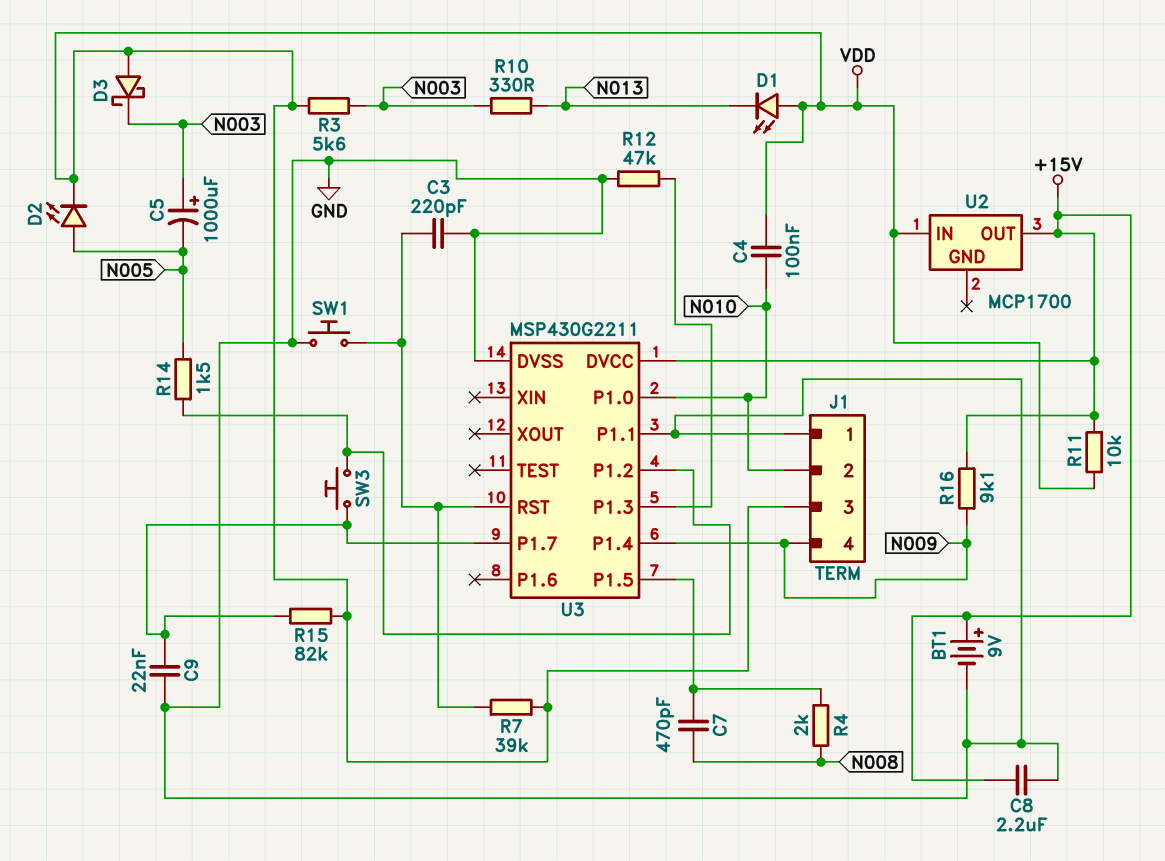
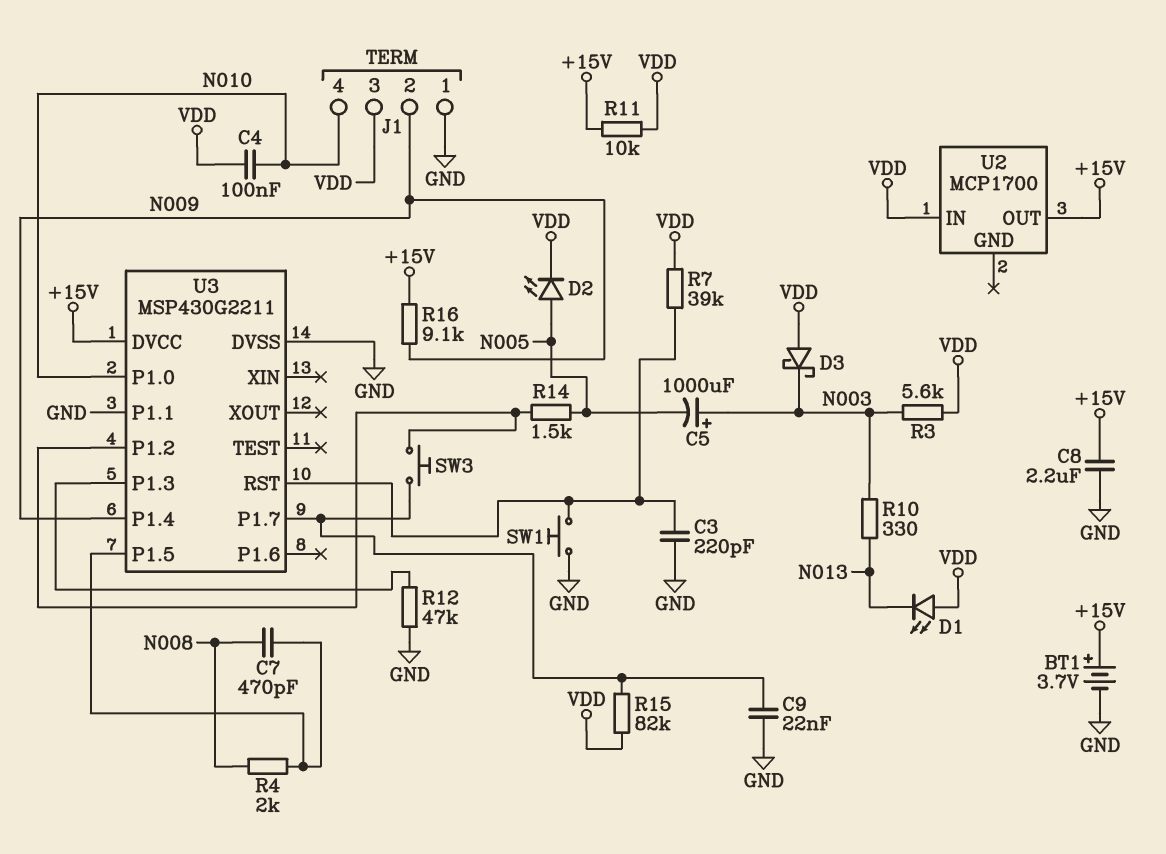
BT1: 9V (plus +15V, minus GND) -> 3.7V (plus +15V, minus GND)
J1 pin 2: N010 -> N009
J1 pin 4: N009 -> N010

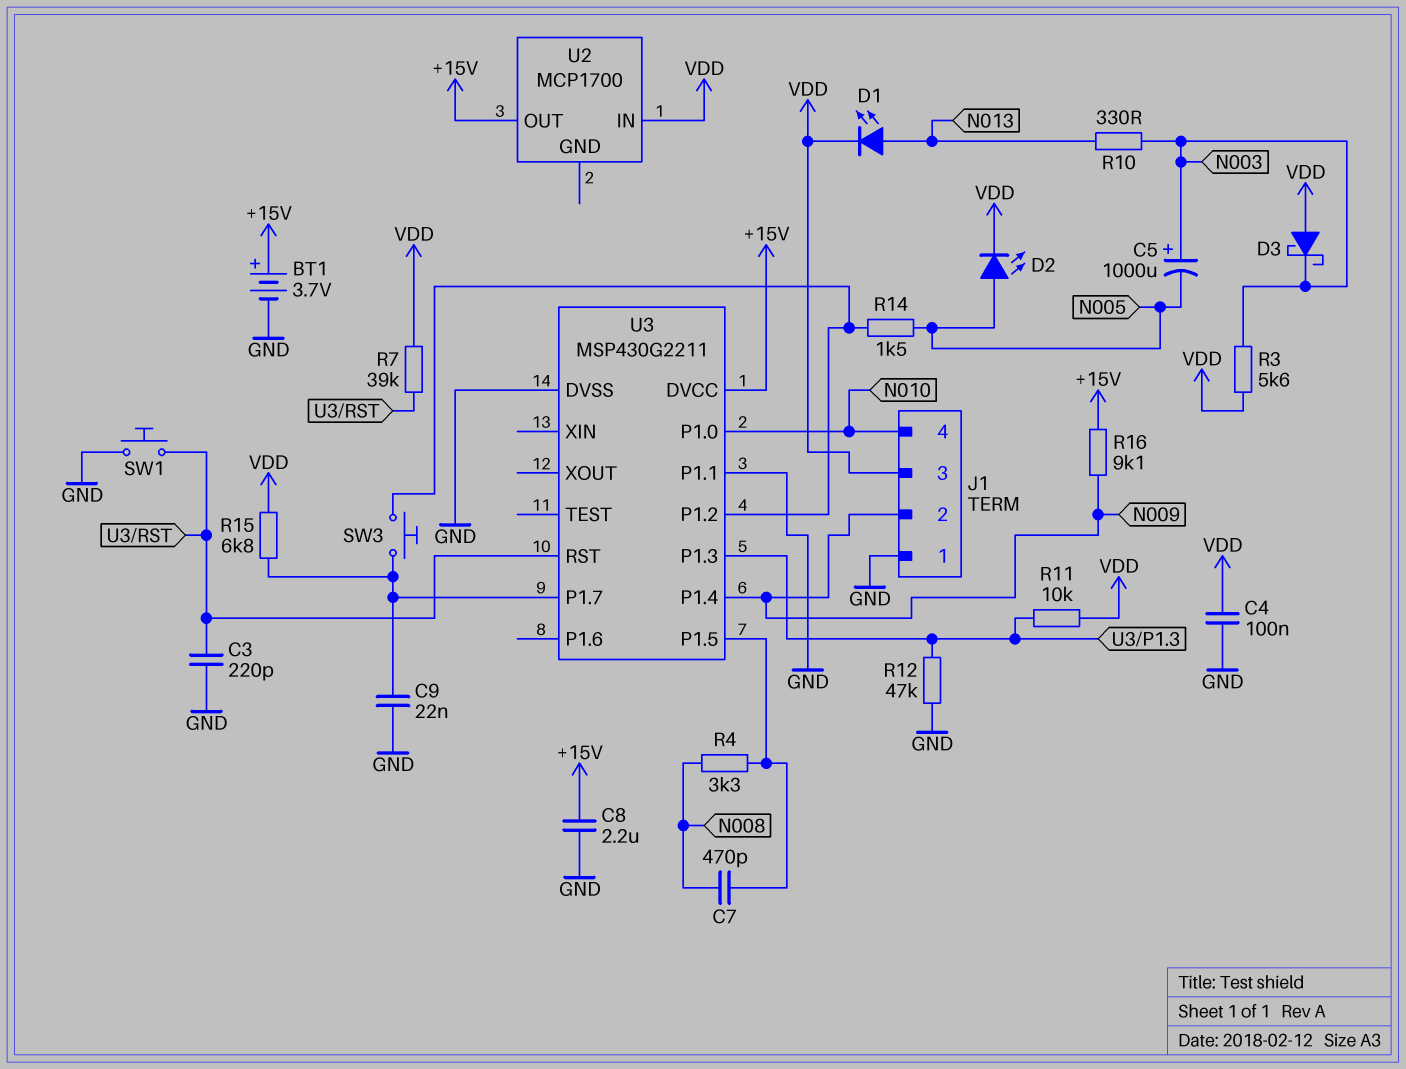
C4: 100nF (N010, VDD) -> 100nF (GND, VDD)
D1: LED (A VDD, K N013) -> LED (A N013, K VDD)
R4: 2k (N008, U3/P1.5) -> 3.3k (N008, U3/P1.5)
R11: 10k (+15V, VDD) -> 10k (U3/P1.3, VDD)
R15: 82k (U3/P1.7, VDD) -> 6.8k (U3/P1.7, VDD)

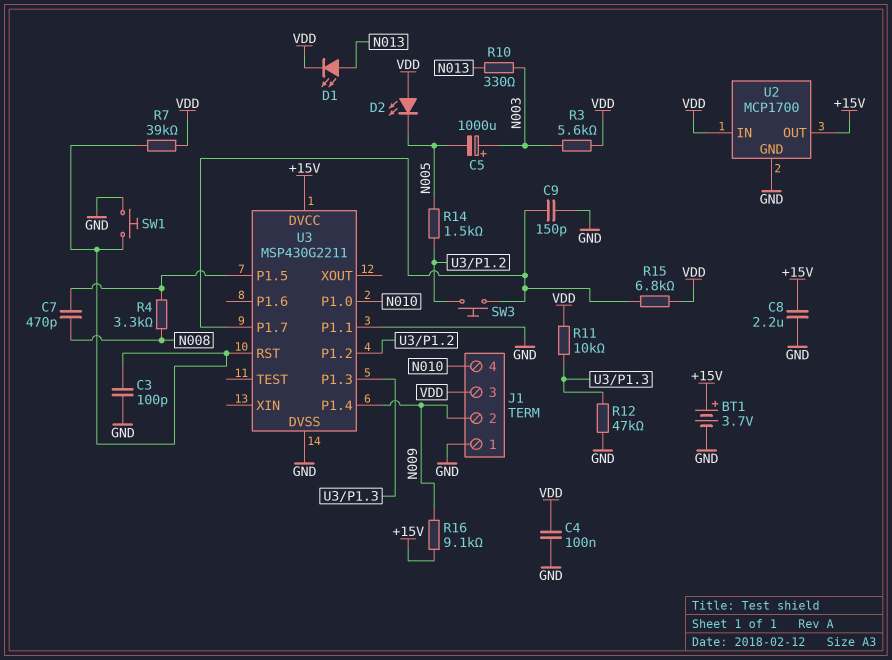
C3: 220pF (GND, U3/RST) -> 100pF (GND, U3/RST)
C9: 22nF (GND, U3/P1.7) -> 150pF (GND, U3/P1.7)
D2: LED (A N005, K VDD) -> LED (A VDD, K N005)
D3: schottky (A VDD, K N003) -> none
U2 pin GND: none -> GND

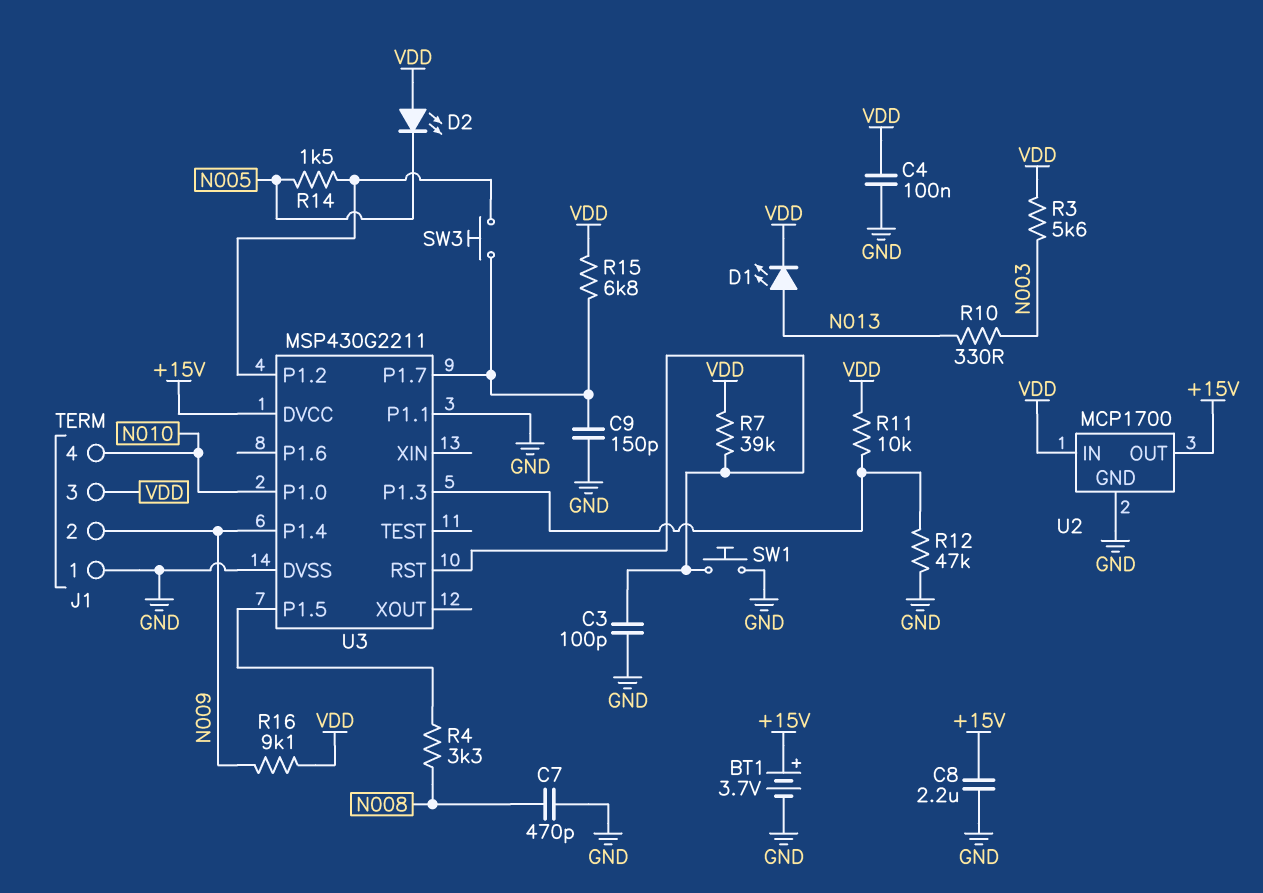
C5: 1000uF (plus N003, minus N005) -> none
C7: 470pF (N008, U3/P1.5) -> 470pF (GND, N008)
R16: 9.1k (+15V, N009) -> 9.1k (N009, VDD)

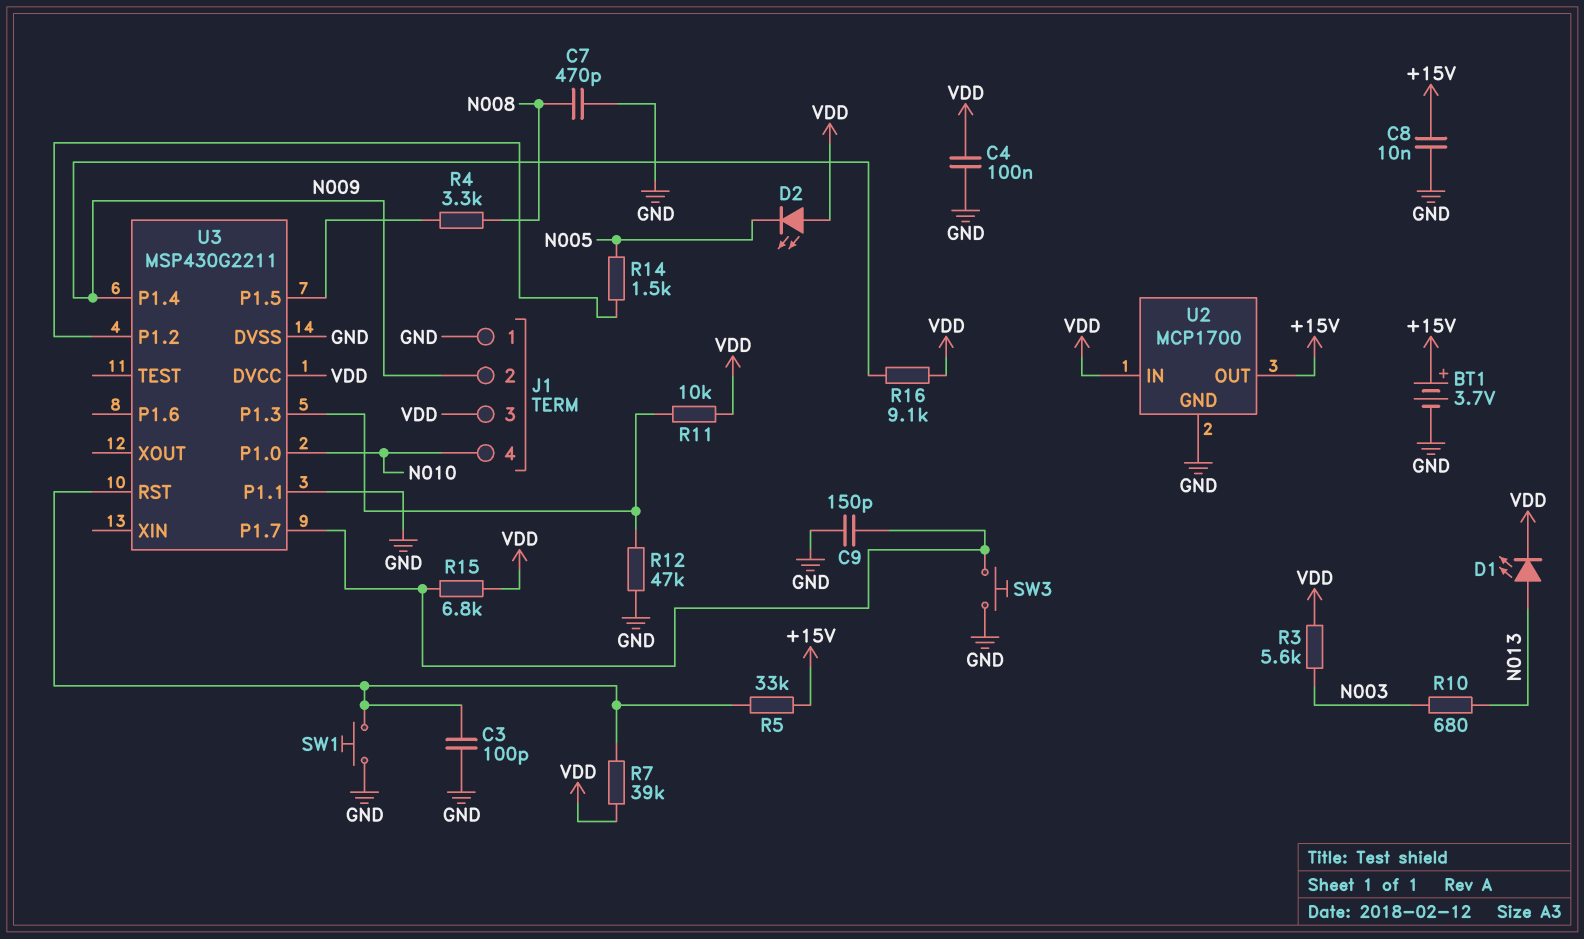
C8: 2.2uF (+15V, GND) -> 10nF (+15V, GND)
R5: none -> 33k (+15V, U3/RST)
R10: 330 (N003, N013) -> 680 (N003, N013)
SW3: button (U3/P1.2, U3/P1.7) -> button (GND, U3/P1.7)
U3 pin DVCC: +15V -> VDD

